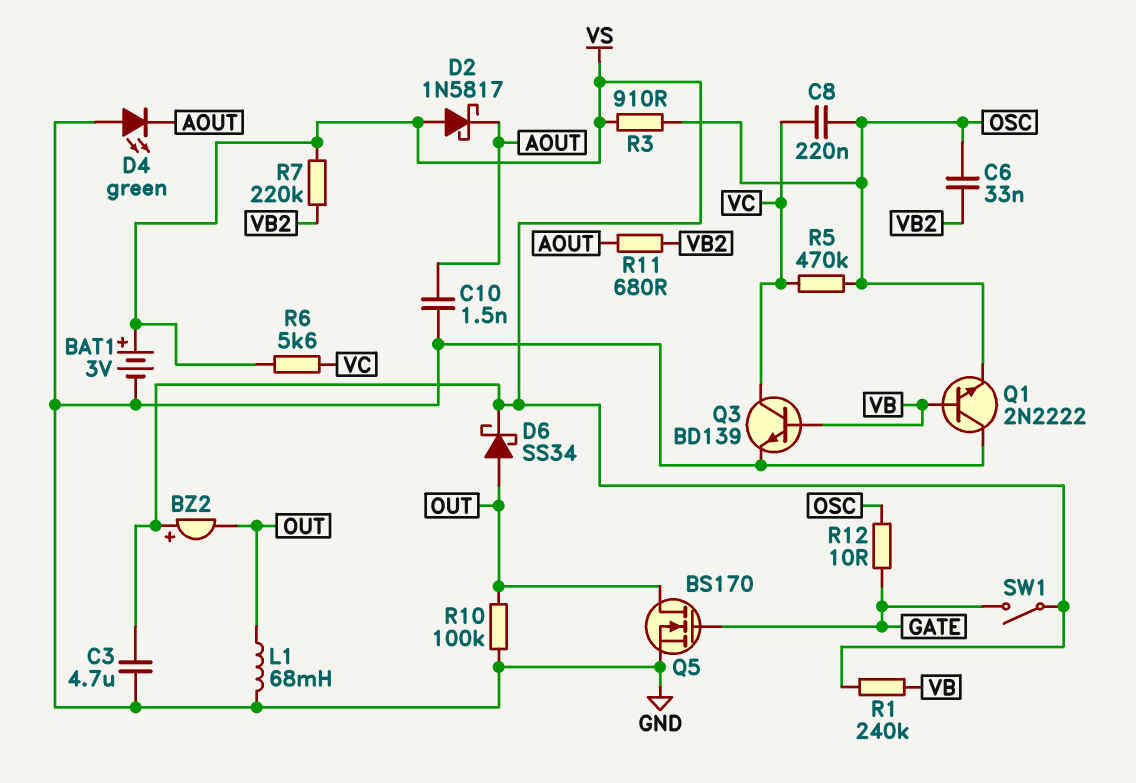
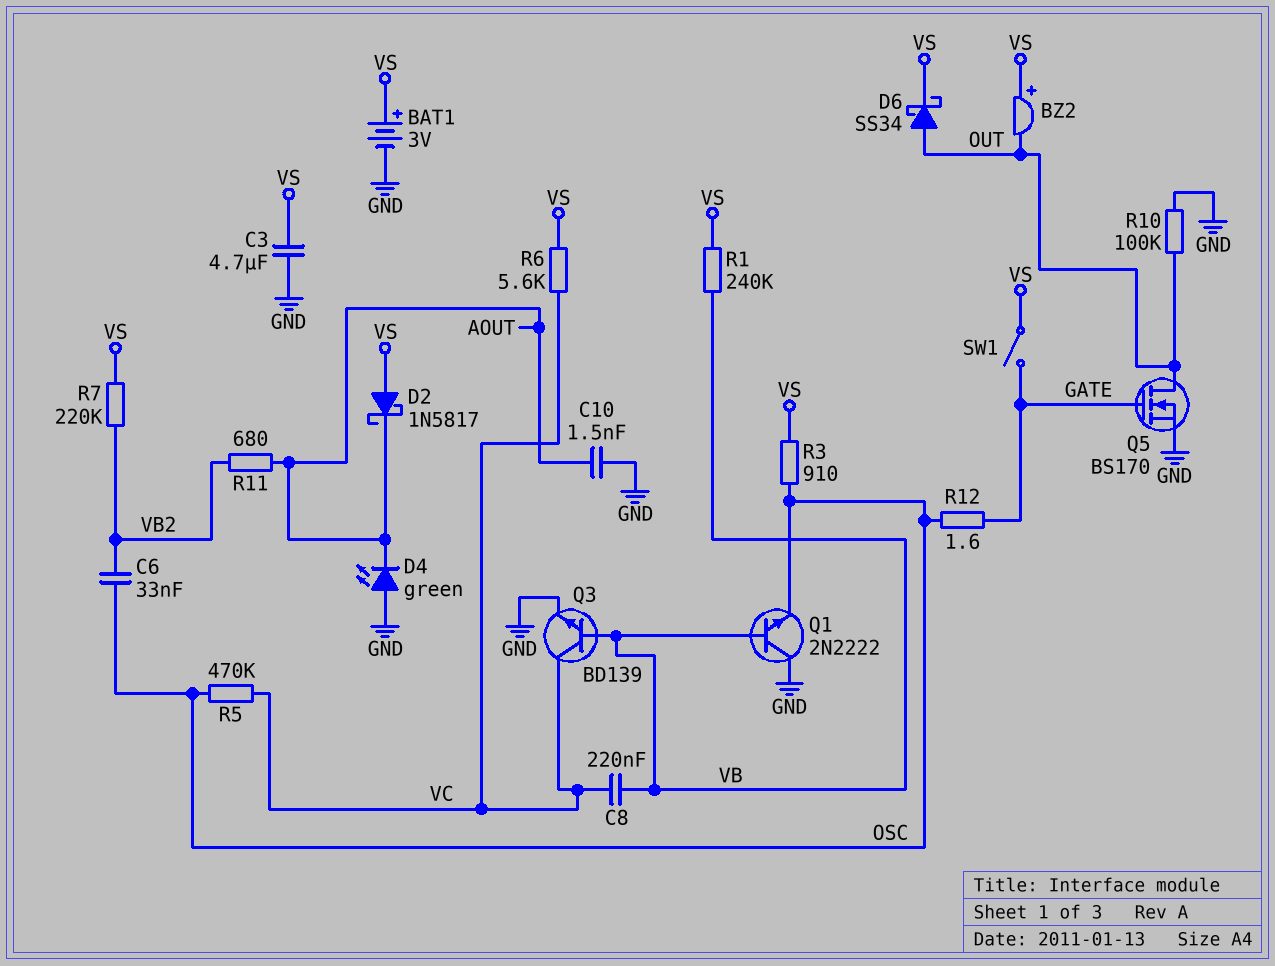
C8: 220nF (OSC, VC) -> 220nF (VB, VC)
L1: 68mH (GND, OUT) -> none
R12: 10 (GATE, OSC) -> 1.6 (GATE, OSC)

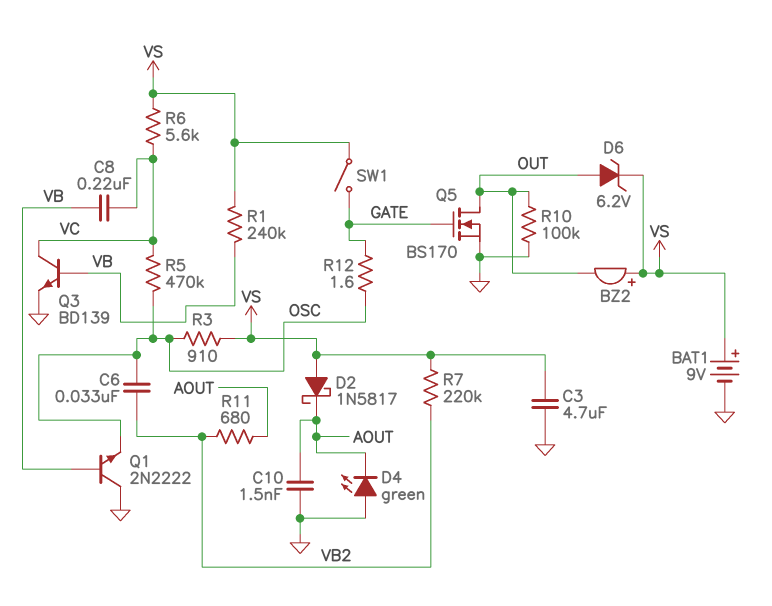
BAT1: 3V (plus VS, minus GND) -> 9V (plus VS, minus GND)
D6: schottky SS34 (A OUT, K VS) -> zener 6.2V (A OUT, K VS)

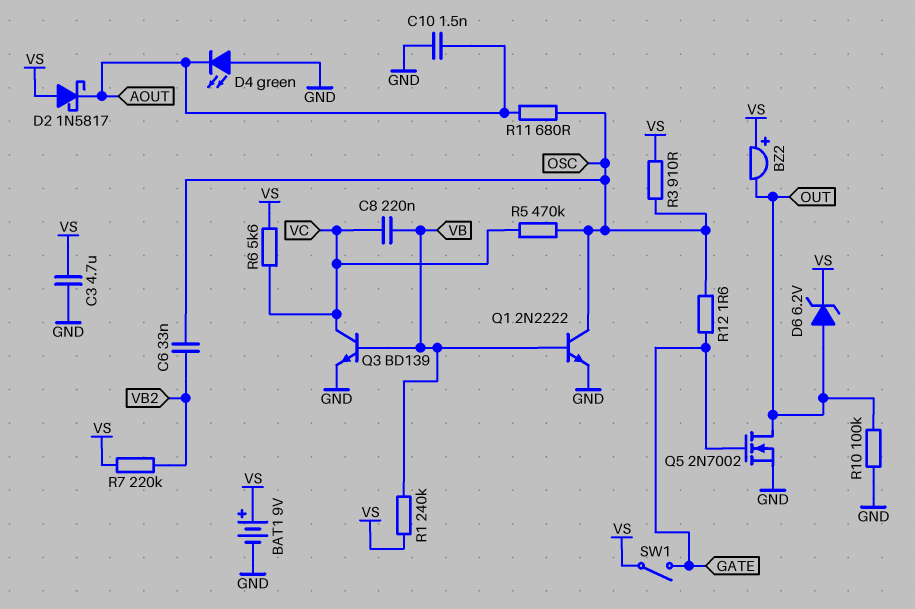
Q1: NPN 2N2222 (B VB, C GND, E OSC) -> NPN 2N2222 (B VB, C OSC, E GND)
Q5: NMOS BS170 (G GATE, D OUT, S GND) -> NMOS 2N7002 (G GATE, D OUT, S GND)
R11: 680 (AOUT, VB2) -> 680 (AOUT, OSC)

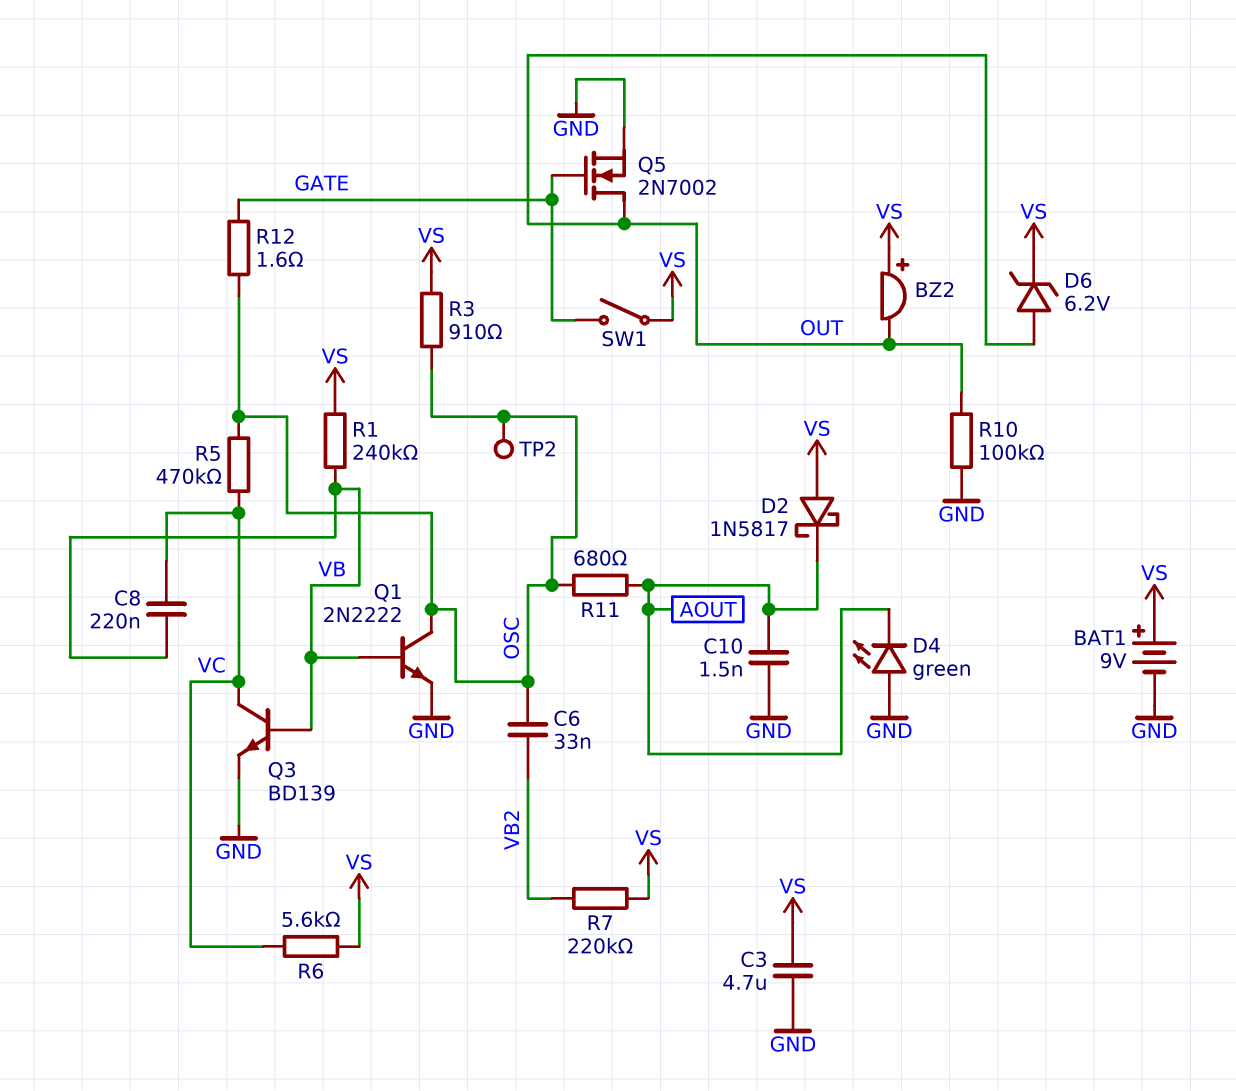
TP2: none -> test point (OSC)

